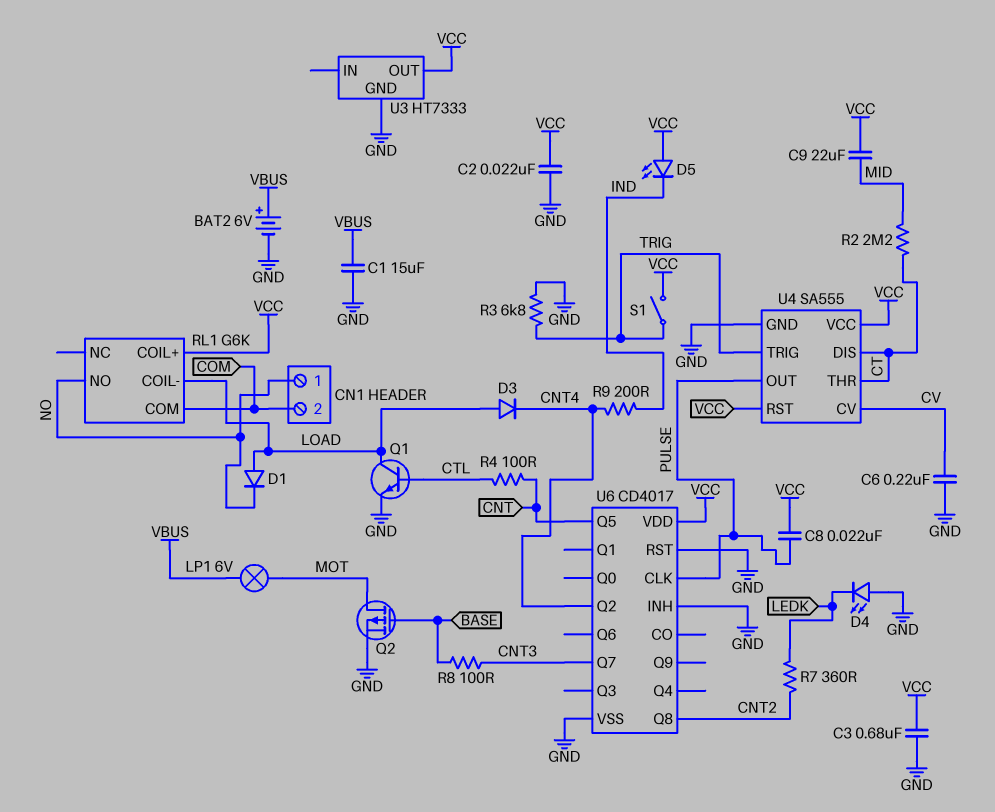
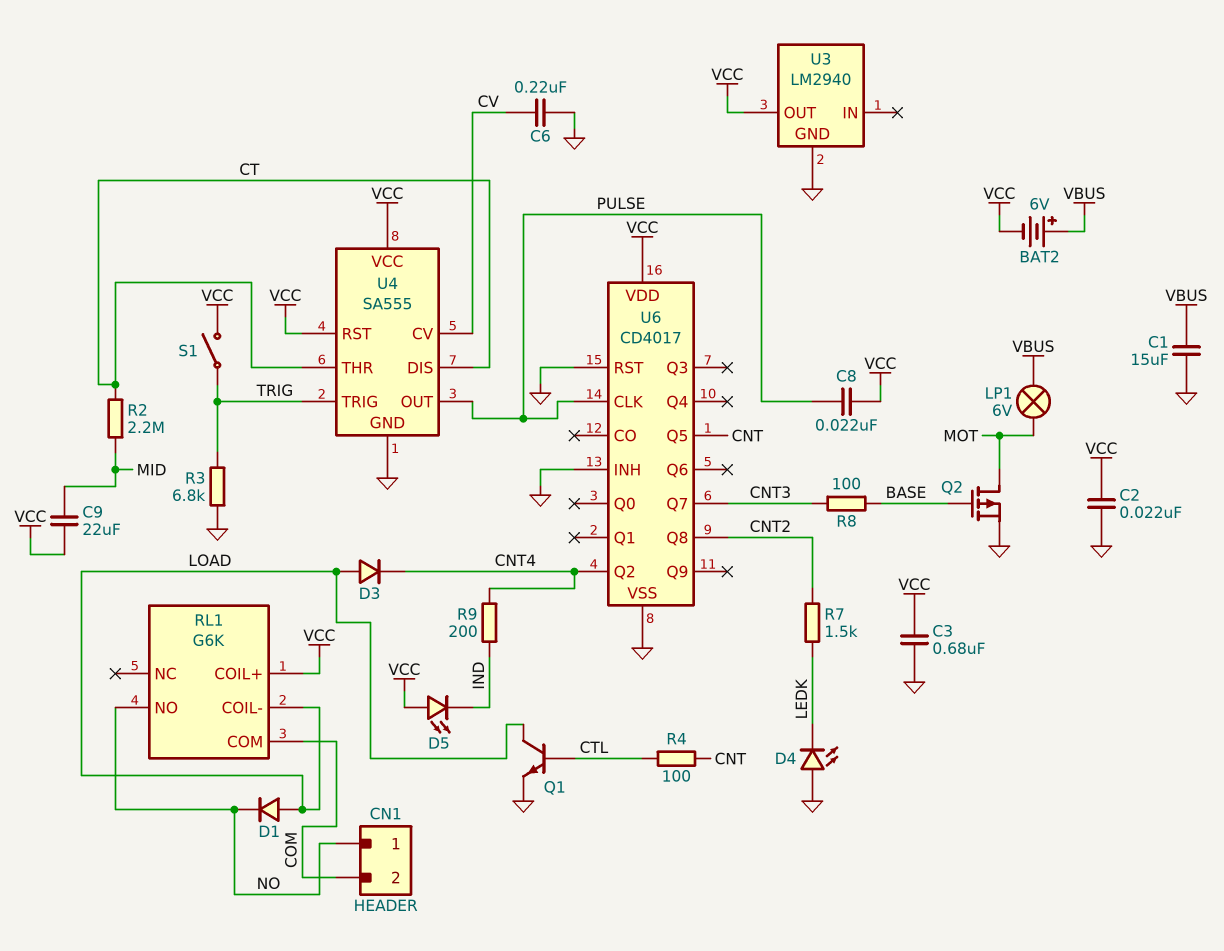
BAT2: 6V (plus VBUS, minus GND) -> 6V (plus VBUS, minus VCC)
R7: 360 (CNT2, LEDK) -> 1.5k (CNT2, LEDK)
U3: HT7333 -> LM2940

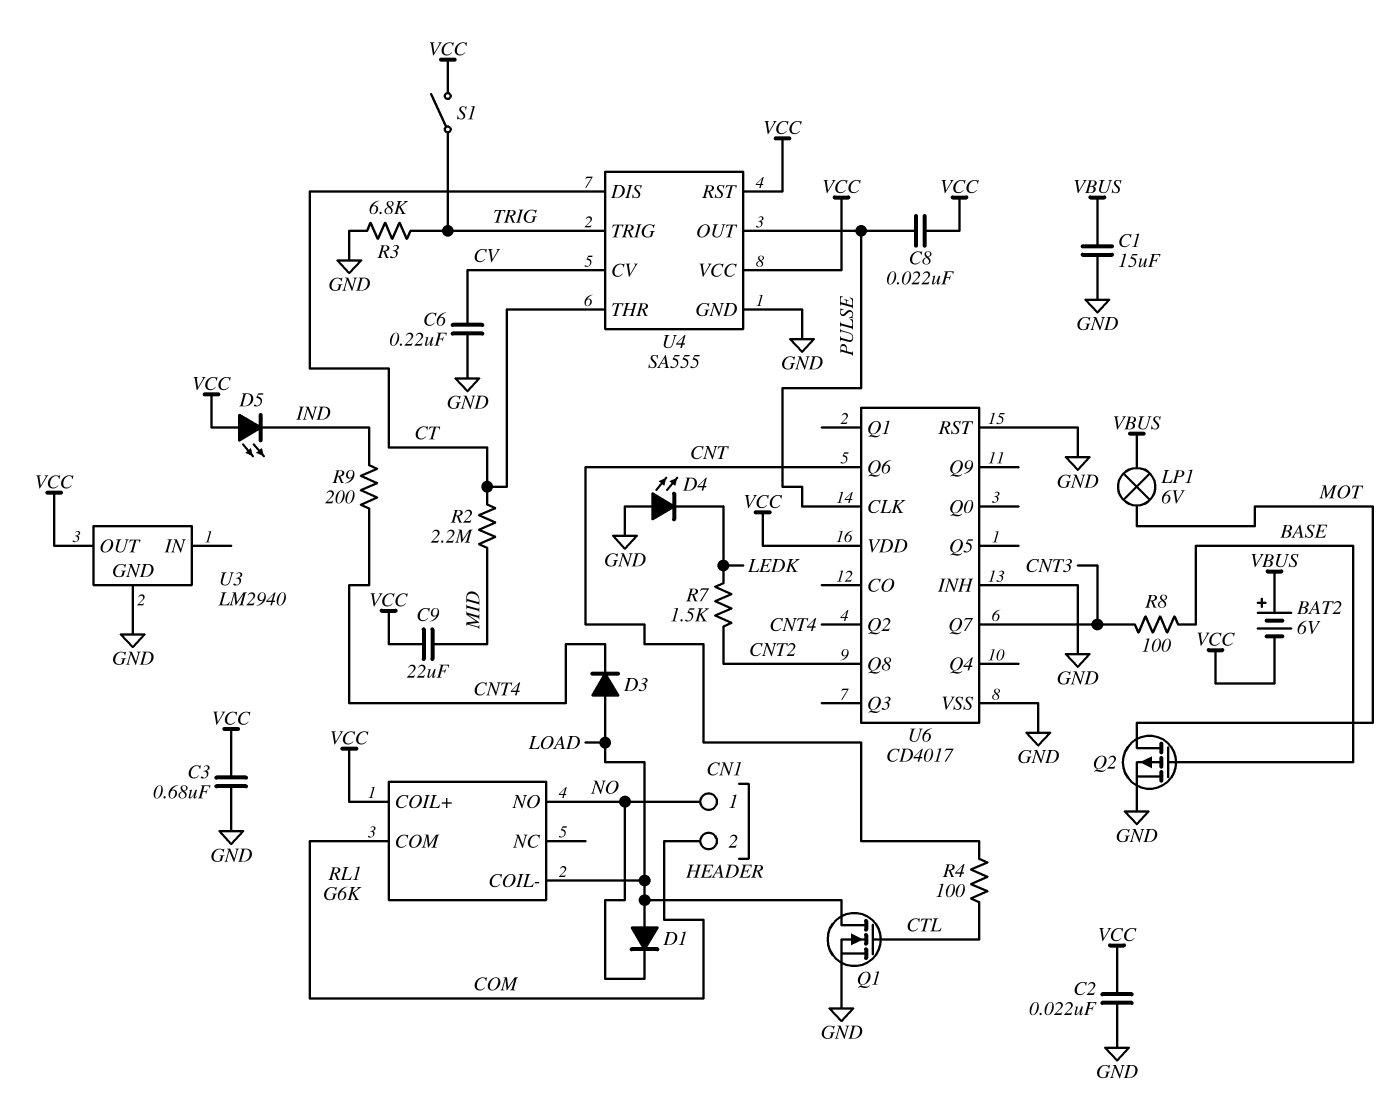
Q1: NPN (B CTL, C LOAD, E GND) -> NMOS (G CTL, D LOAD, S GND)
U6 pin Q5: CNT -> none
U6 pin Q6: none -> CNT

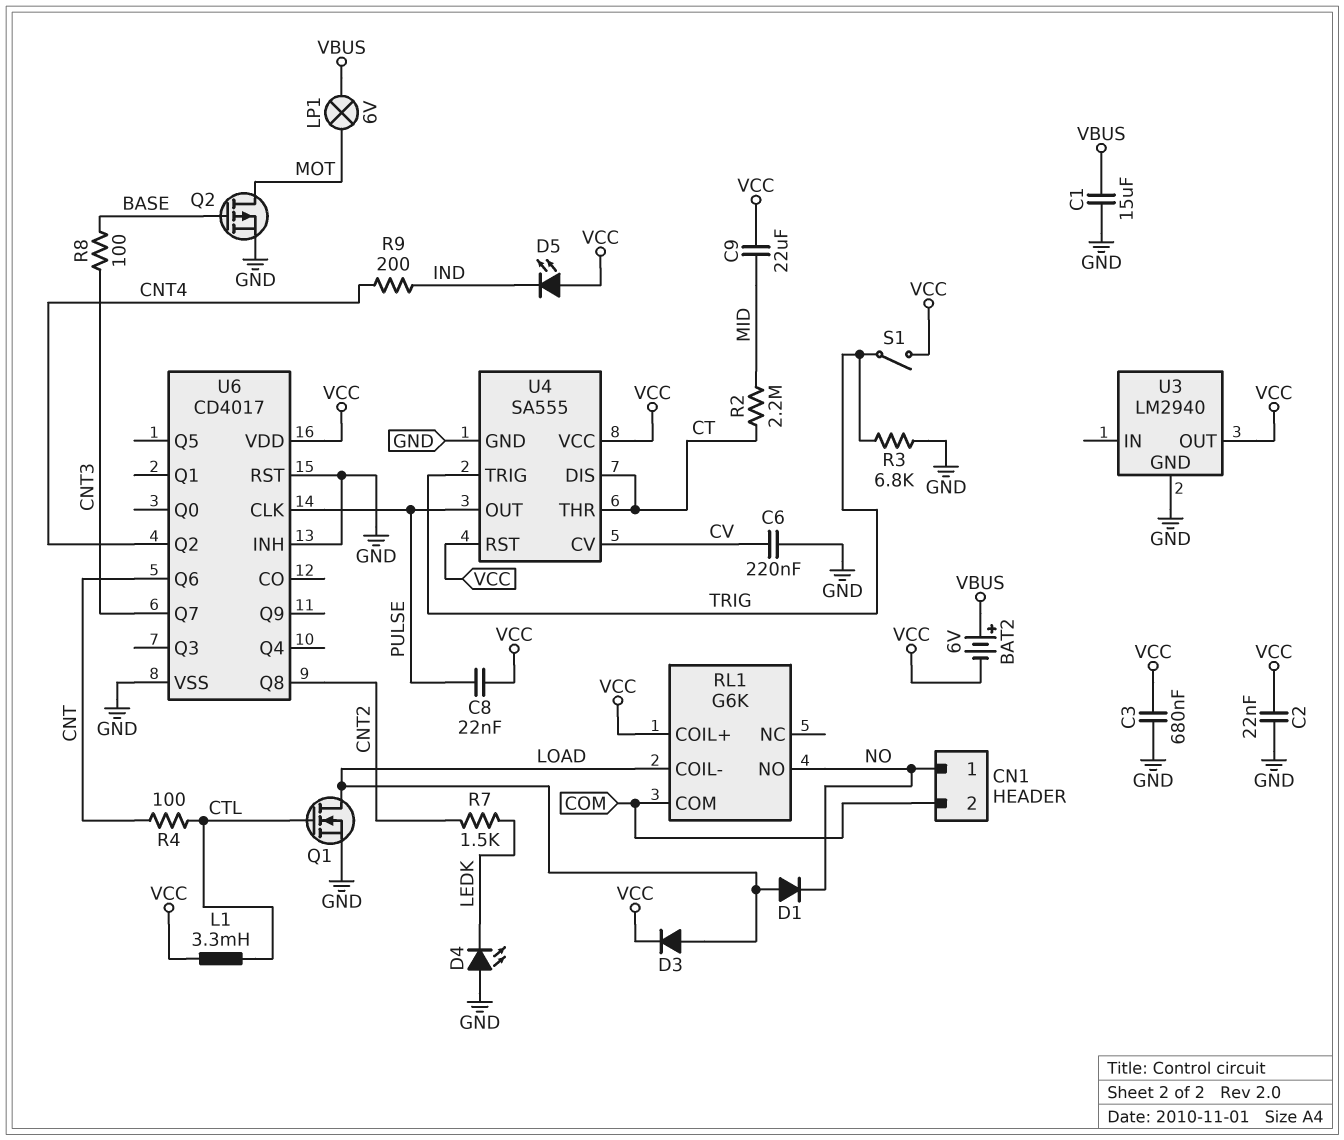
D3: diode (A LOAD, K CNT4) -> diode (A LOAD, K VCC)
L1: none -> 3.3mH (CTL, VCC)

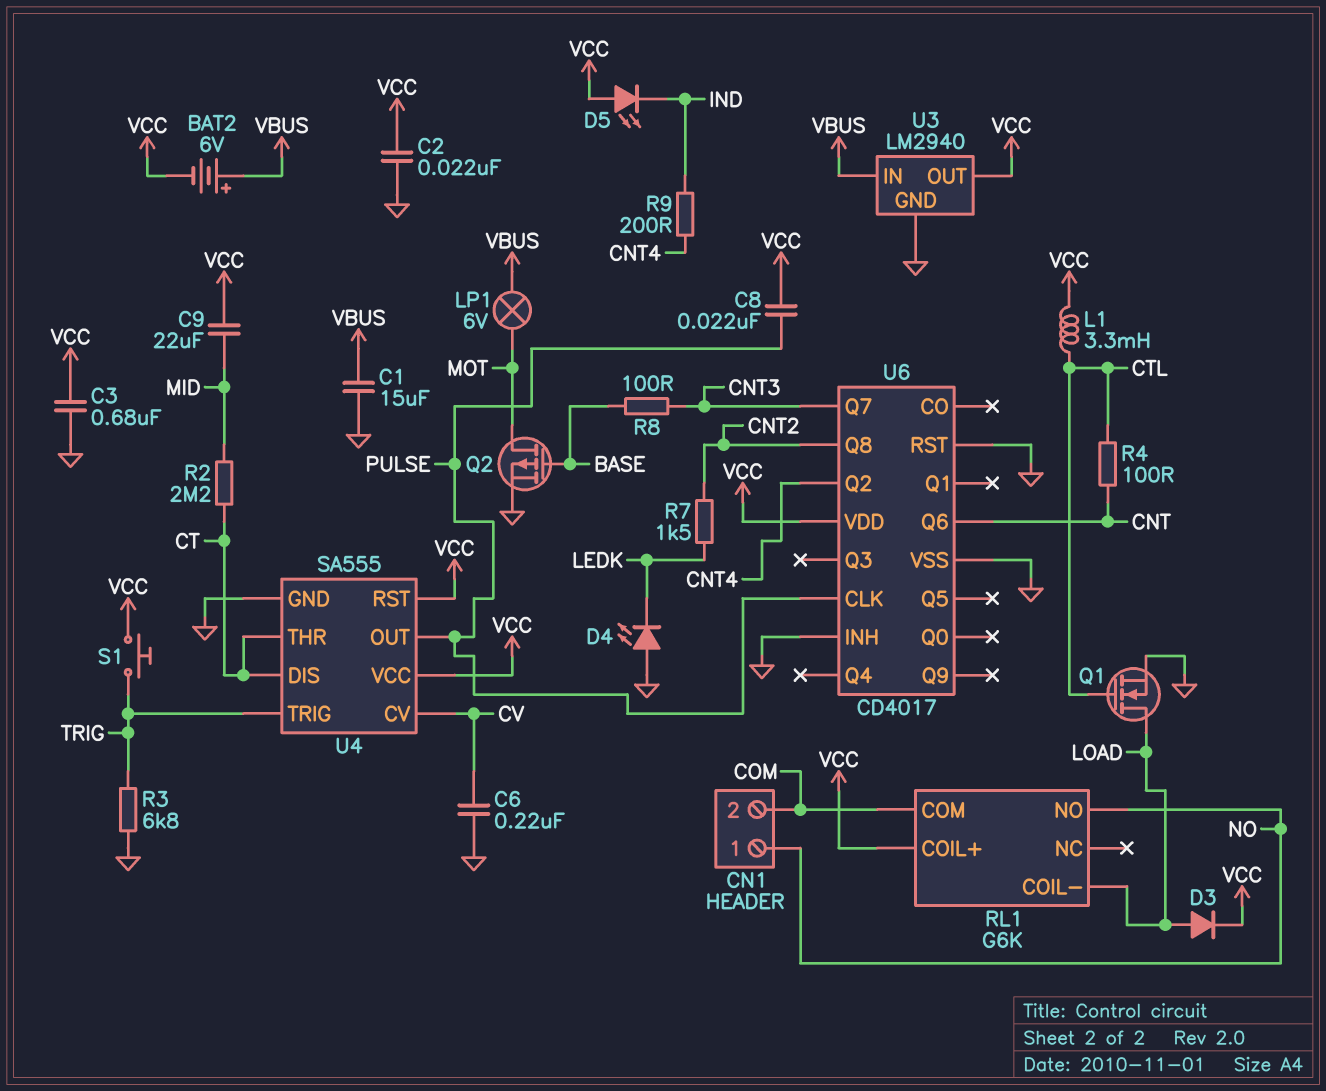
D1: diode (A LOAD, K NO) -> none
S1: switch (TRIG, VCC) -> button (TRIG, VCC)
U3 pin IN: none -> VBUS

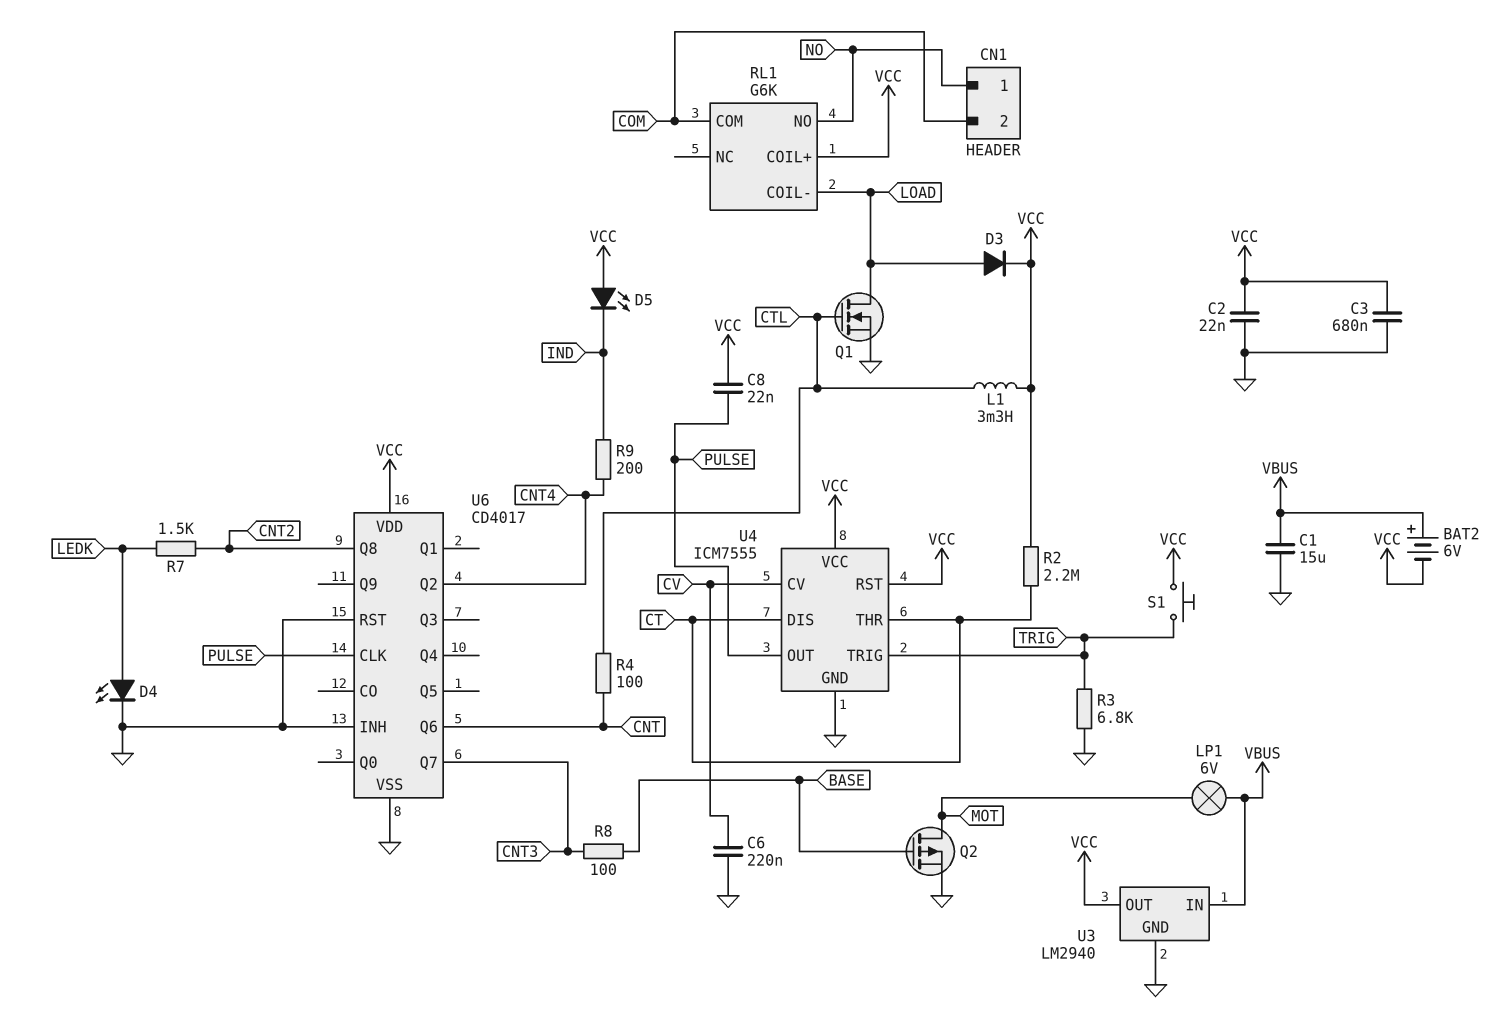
C9: 22uF (MID, VCC) -> none
D4: LED (A GND, K LEDK) -> LED (A LEDK, K GND)
R2: 2.2M (CT, MID) -> 2.2M (CT, VCC)
U4: SA555 -> ICM7555

